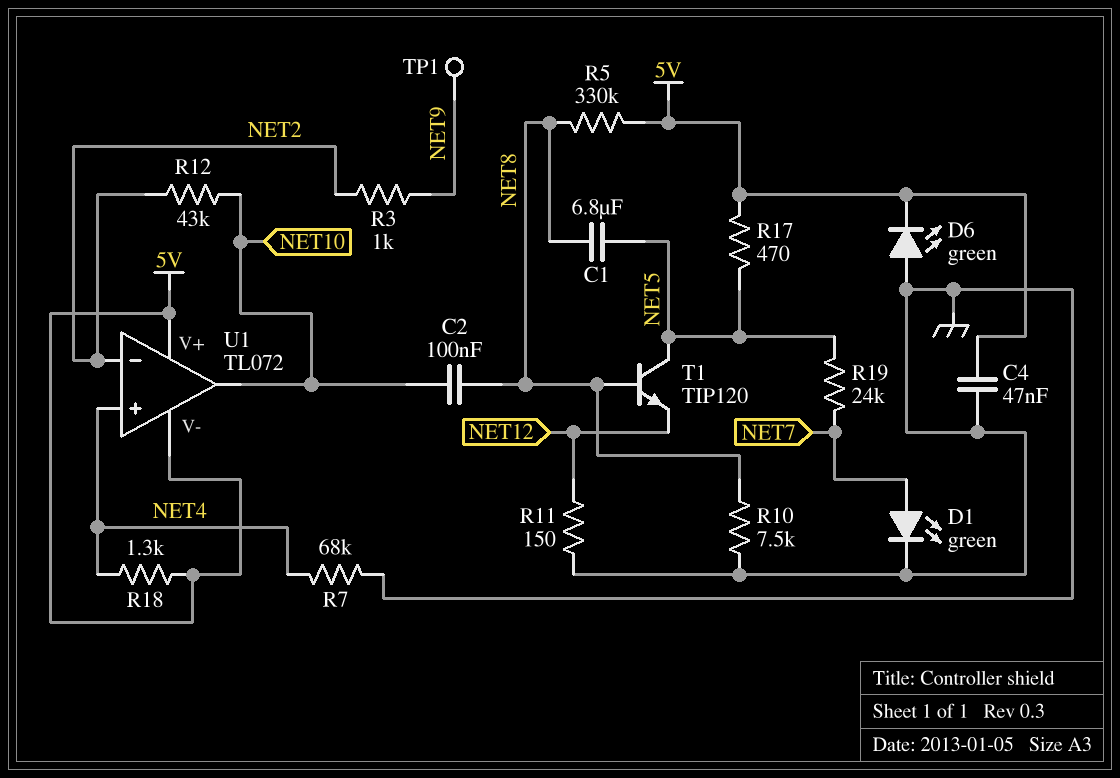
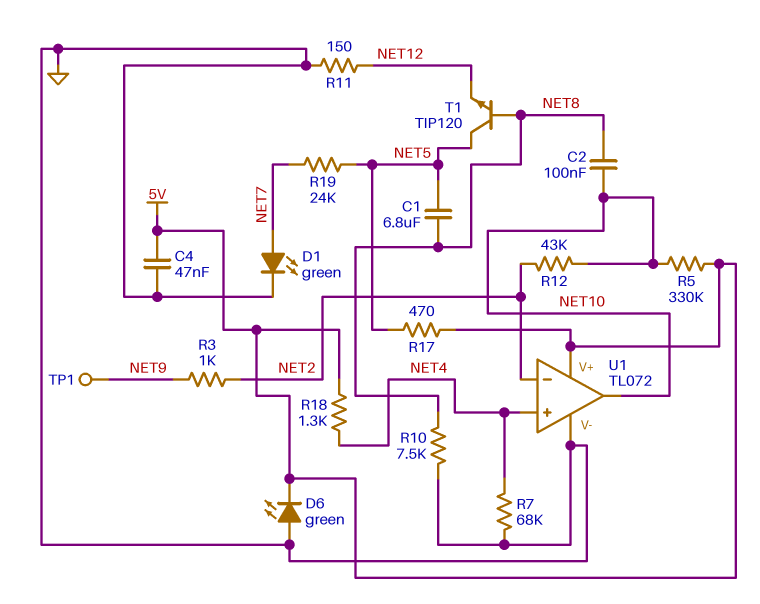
R5: 330k (5V, NET8) -> 330k (5V, NET10)
U1 pin V-: 5V -> GND

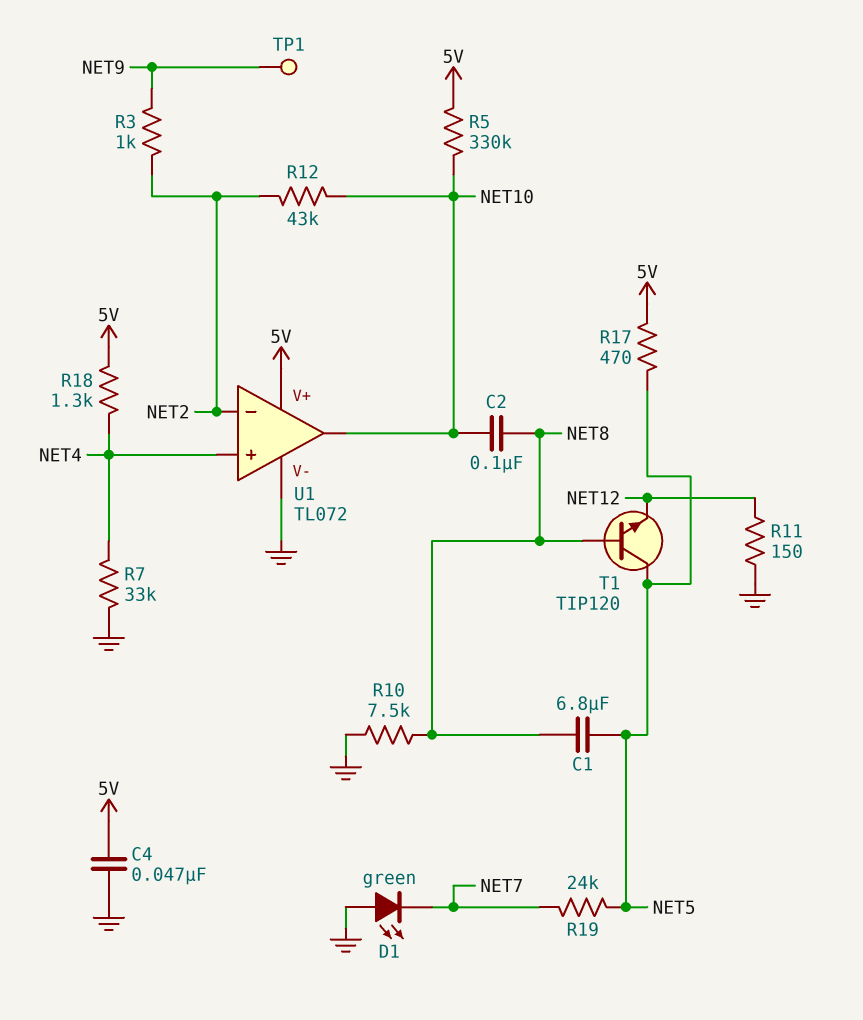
D1: LED green (A NET7, K GND) -> LED green (A GND, K NET7)
D6: LED green (A GND, K 5V) -> none
R7: 68k (GND, NET4) -> 33k (GND, NET4)

